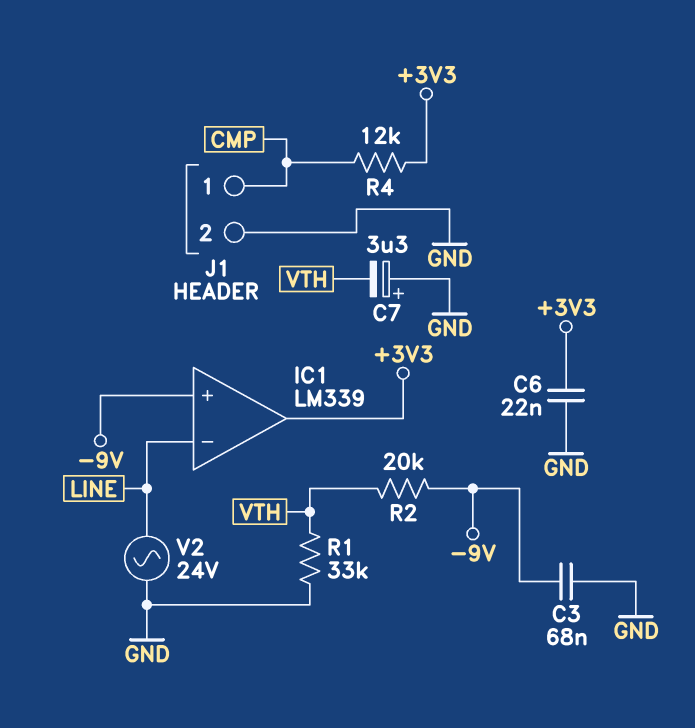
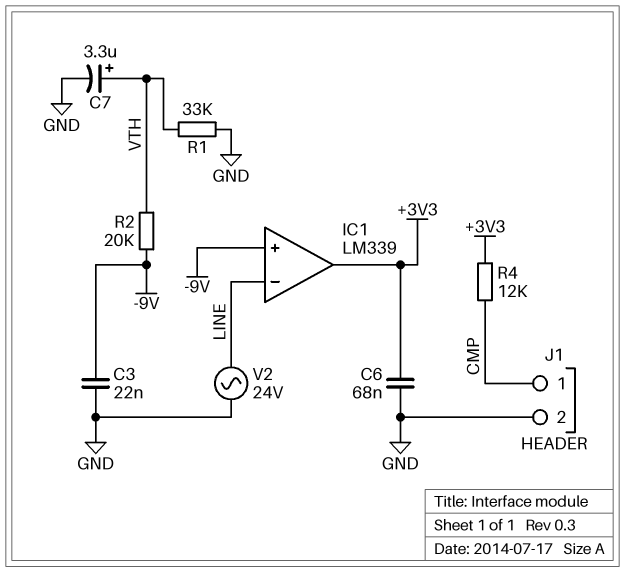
C3: 68nF (-9V, GND) -> 22nF (-9V, GND)
C6: 22nF (+3V3, GND) -> 68nF (+3V3, GND)
C7: 3.3uF (plus GND, minus VTH) -> 3.3uF (plus VTH, minus GND)

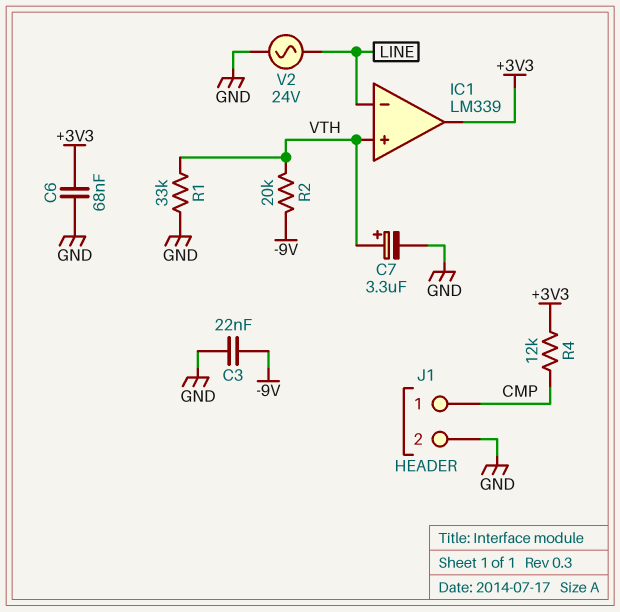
IC1 pin in+: -9V -> VTH

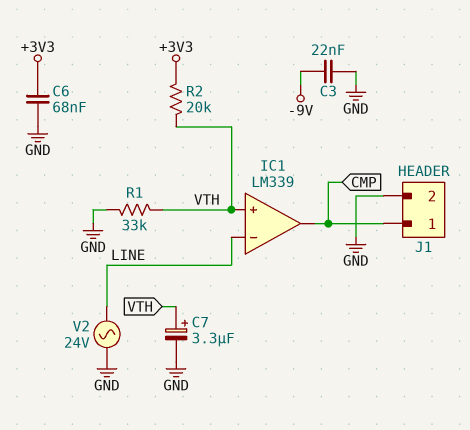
IC1 pin out: +3V3 -> CMP
R2: 20k (-9V, VTH) -> 20k (+3V3, VTH)
R4: 12k (+3V3, CMP) -> none

